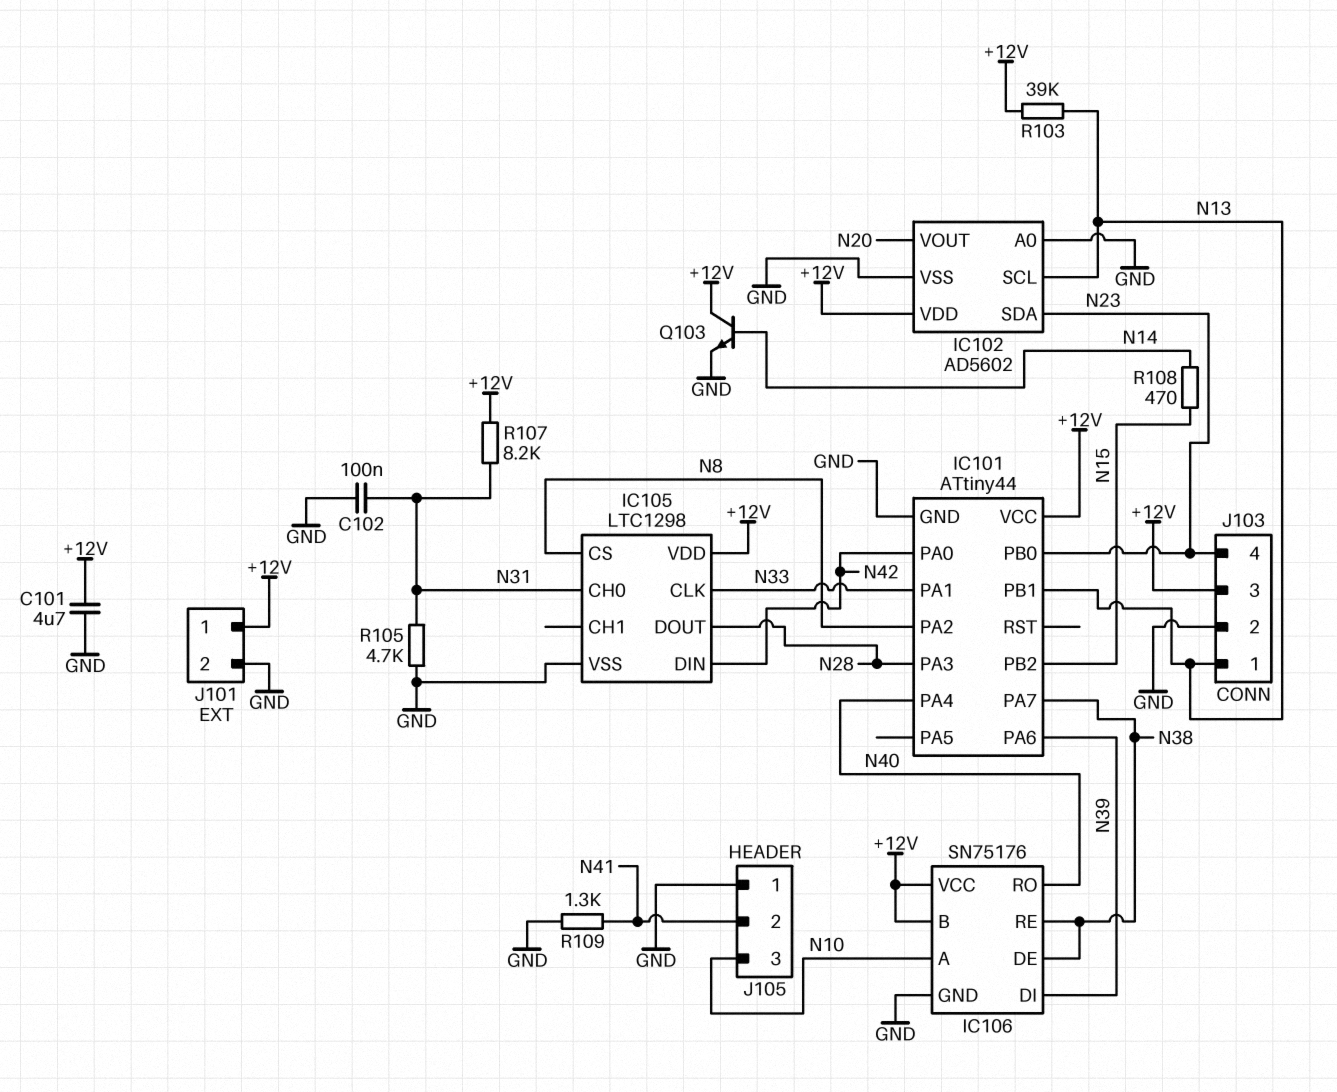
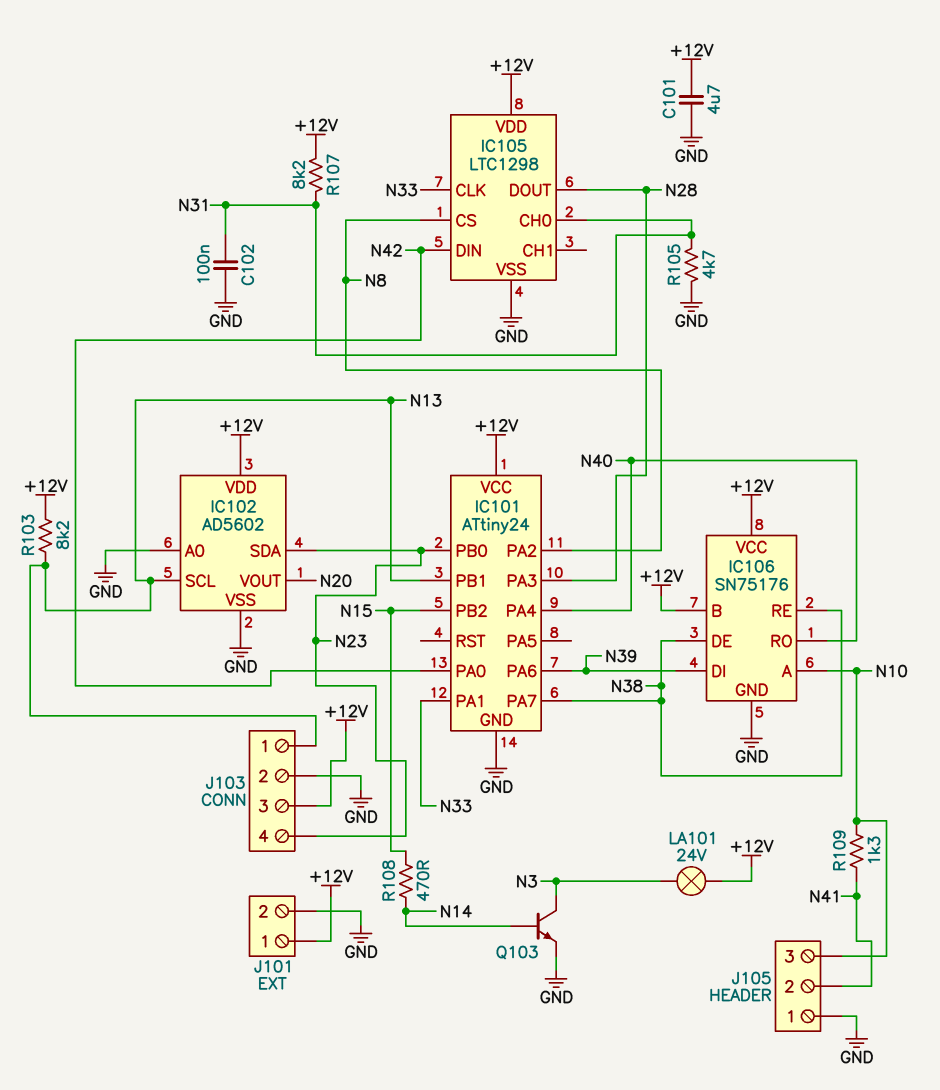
IC101: ATtiny44 -> ATtiny24
LA101: none -> lamp 24V (+12V, N3)
Q103: NPN (B N14, C +12V, E GND) -> NPN (B N14, C N3, E GND)
R103: 39k (+12V, N13) -> 8.2k (+12V, N13)
R109: 1.3k (GND, N41) -> 1.3k (N10, N41)

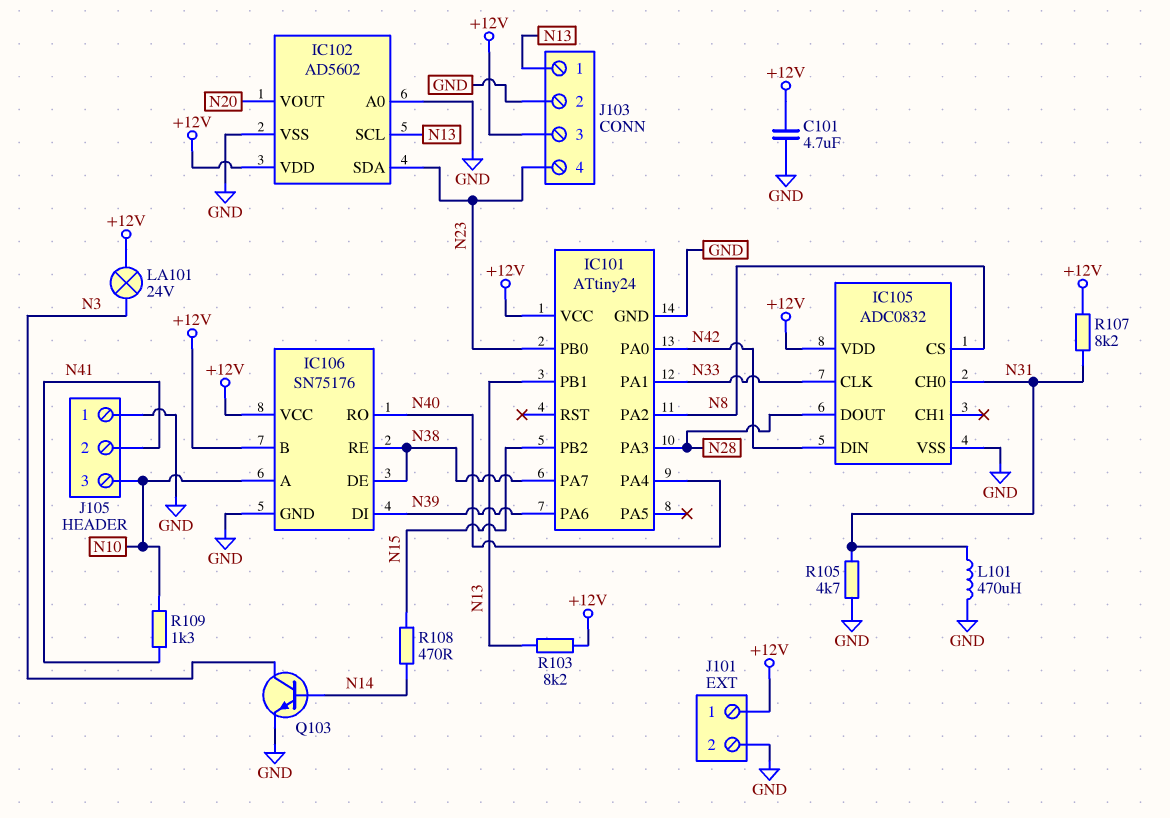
C102: 100nF (GND, N31) -> none
IC105: LTC1298 -> ADC0832
L101: none -> 470uH (GND, N31)

